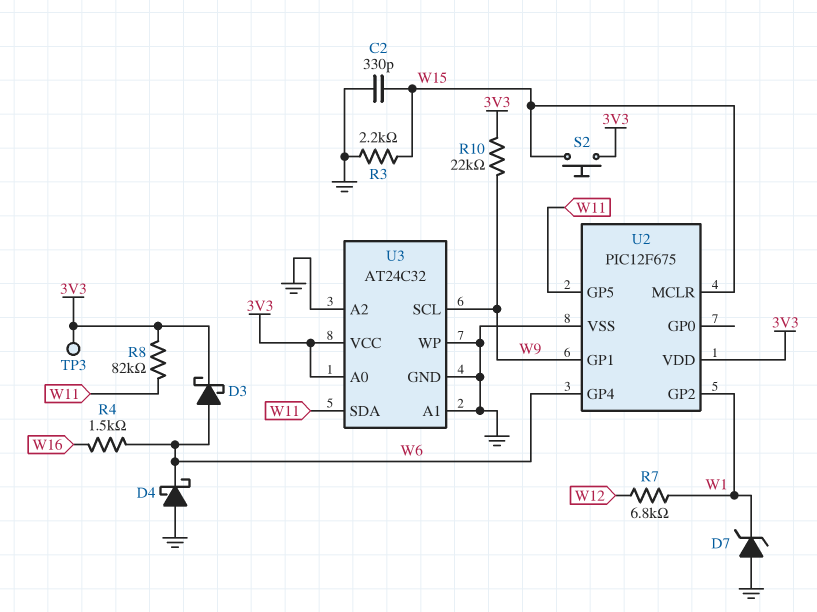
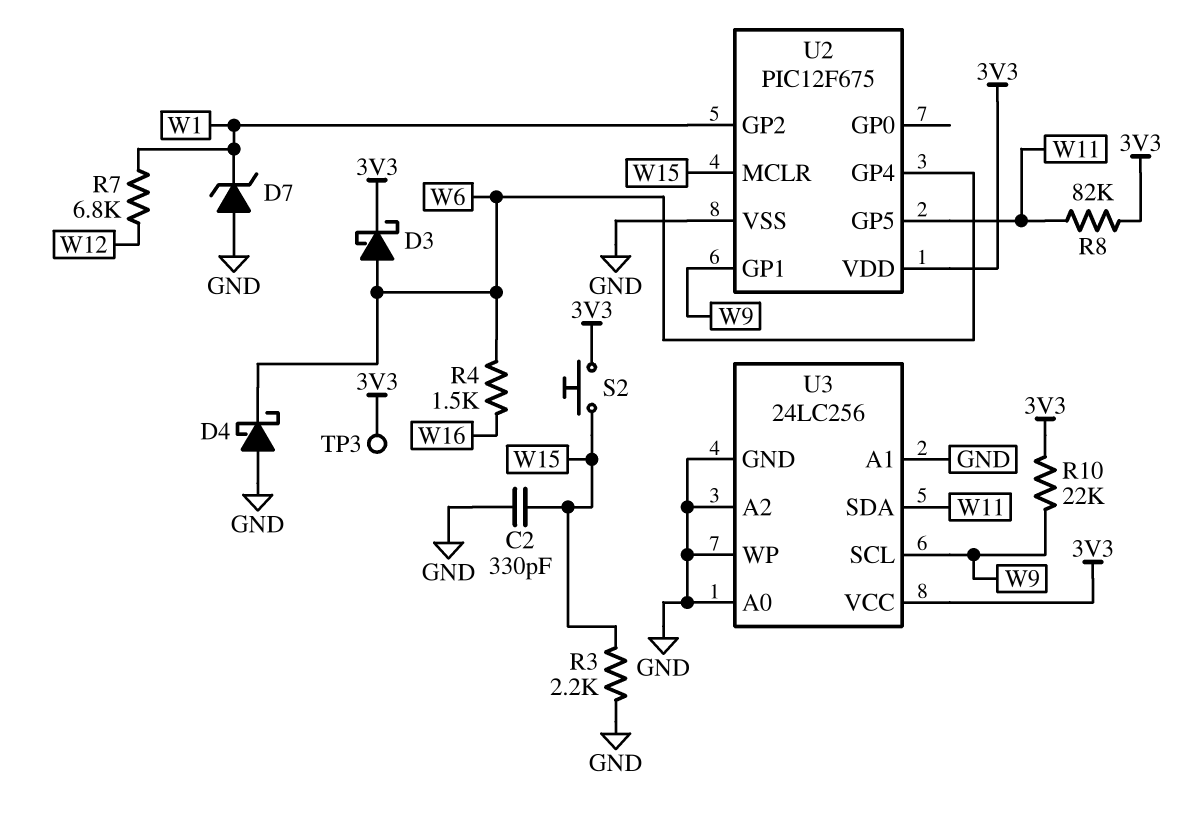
U3: AT24C32 -> 24LC256
U3 pin A0: 3V3 -> GND

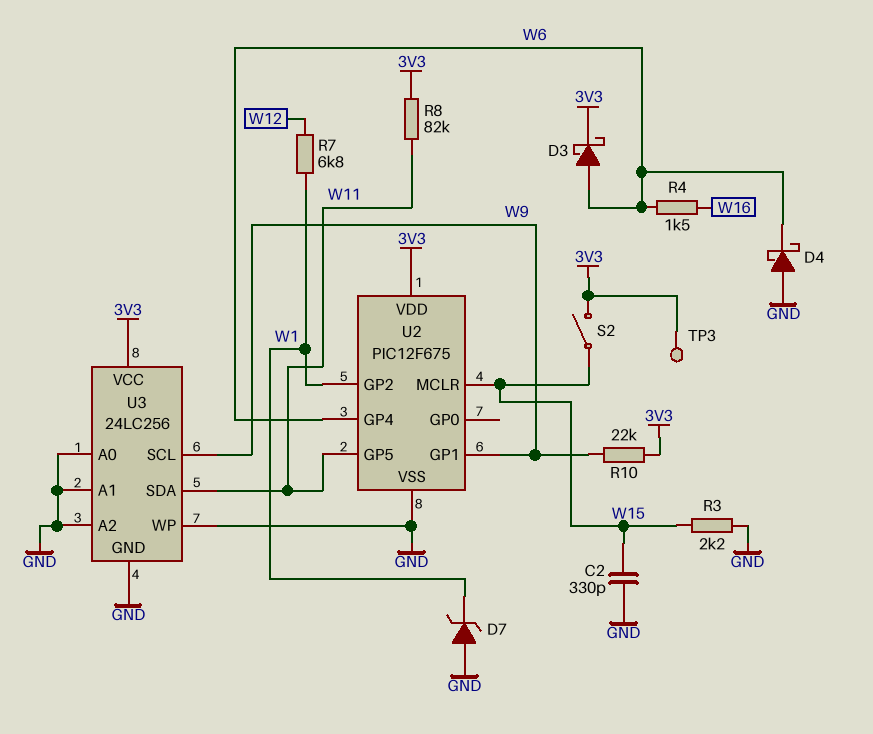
S2: button (3V3, W15) -> switch (3V3, W15)

